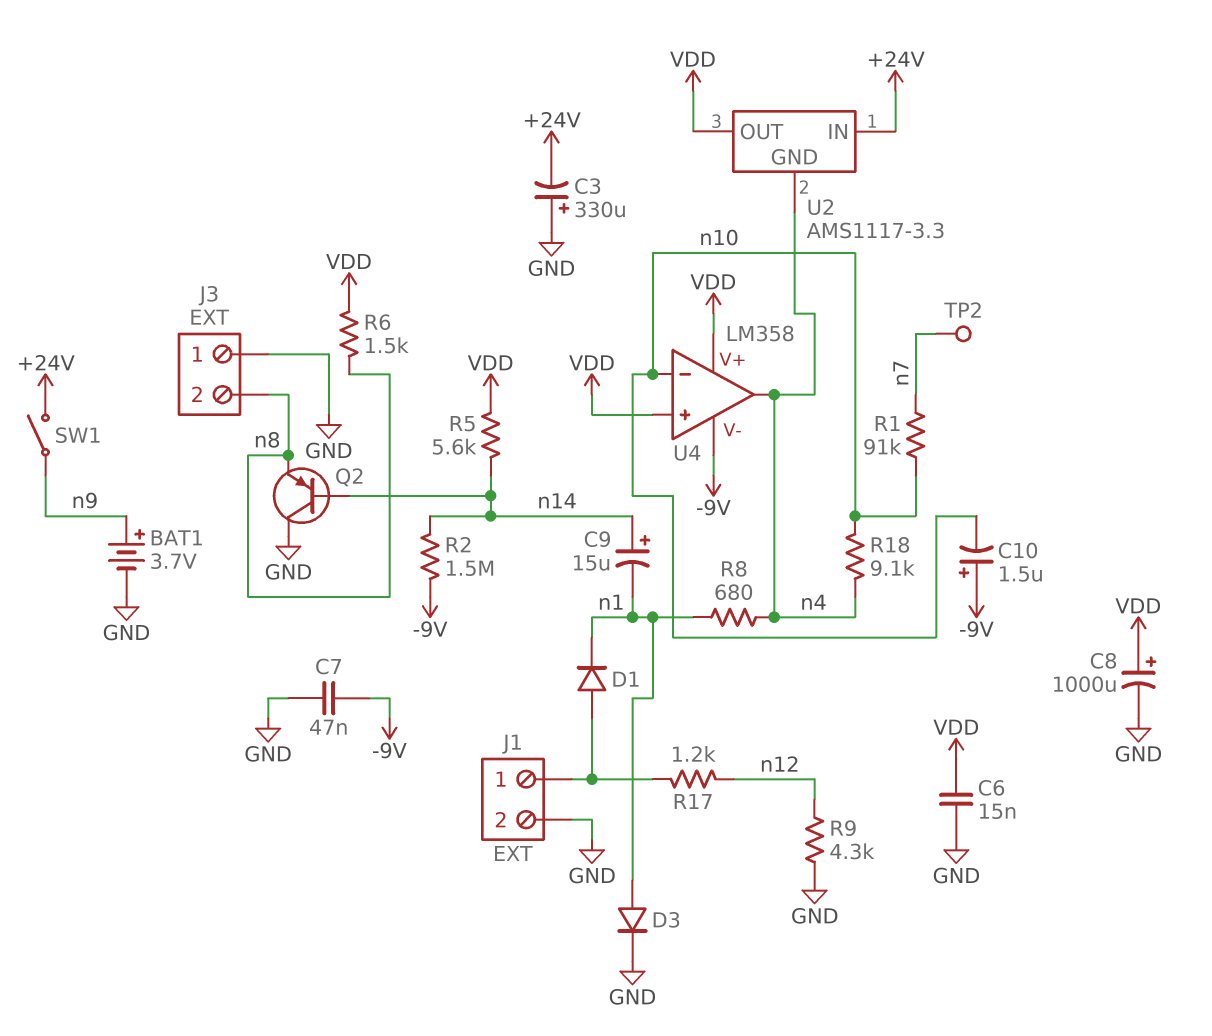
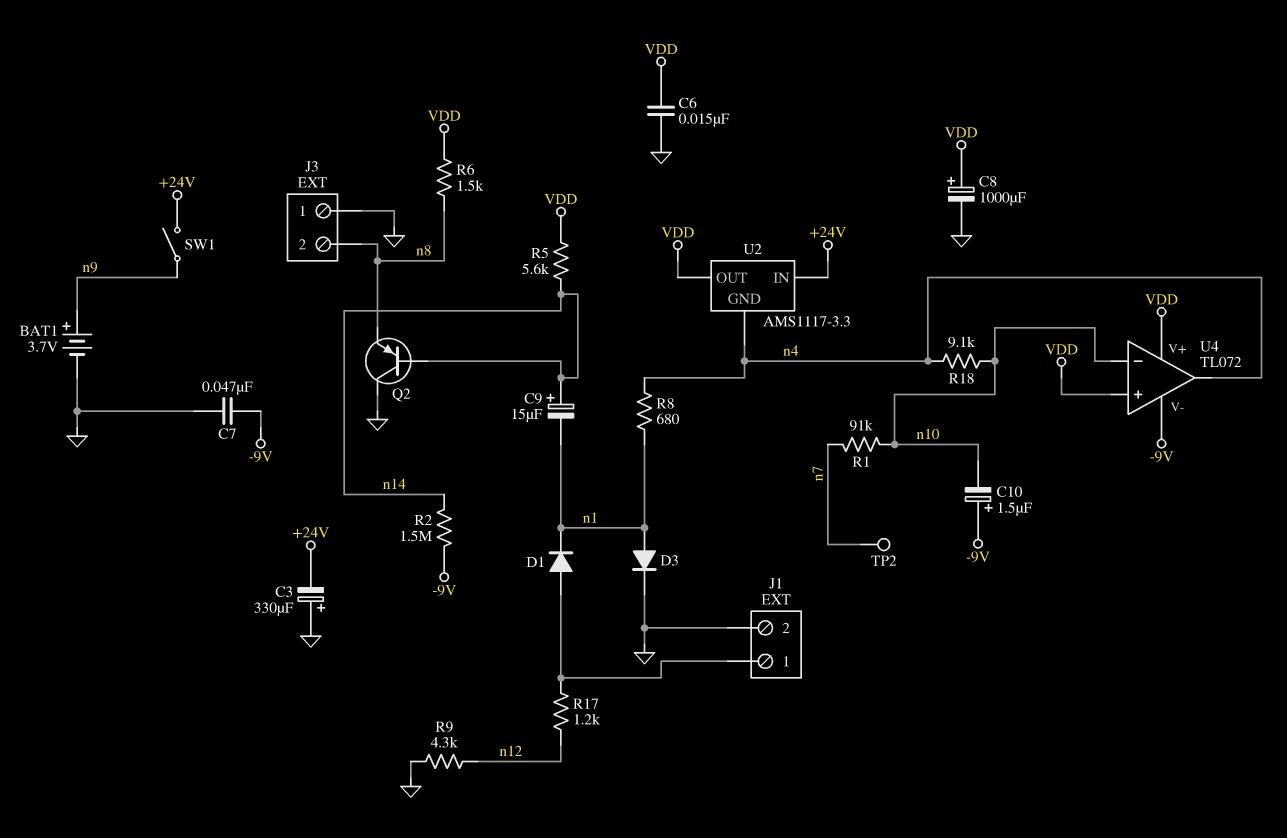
U4: LM358 -> TL072

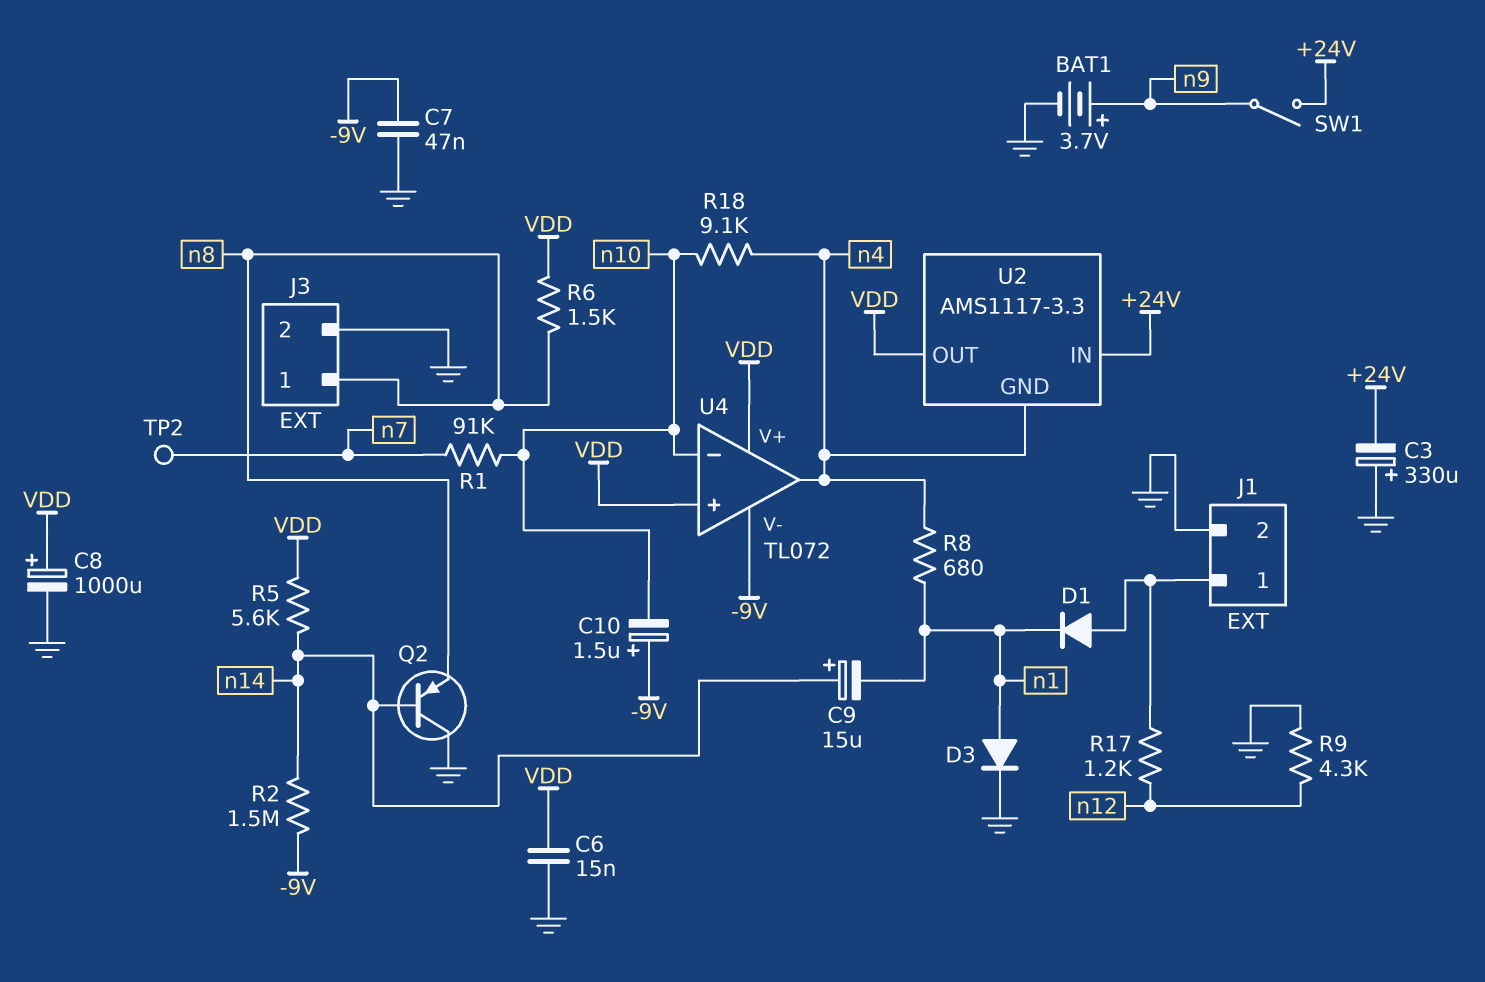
J3 pin 1: GND -> n8
J3 pin 2: n8 -> GND

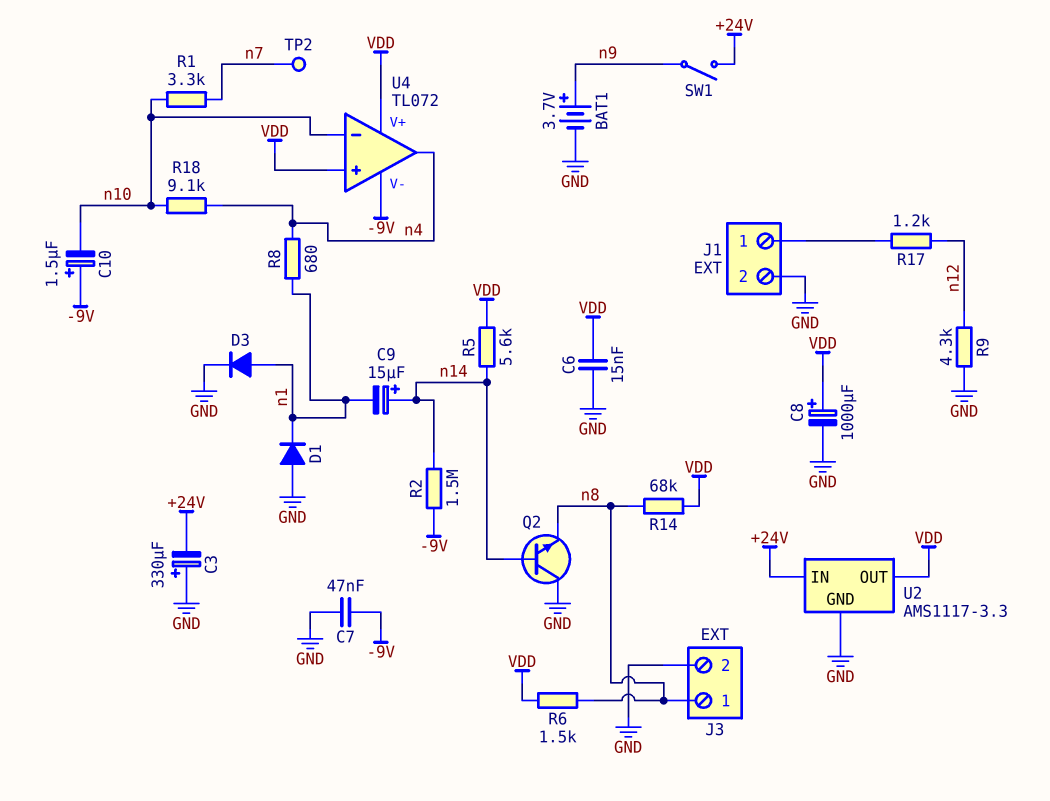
D1: diode (A J1/1, K n1) -> diode (A GND, K n1)
Q2: PNP (B n14, C GND, E n8) -> NPN (B n14, C GND, E n8)
R1: 91k (n7, n10) -> 3.3k (n7, n10)
R14: none -> 68k (VDD, n8)
U2 pin GND: n4 -> GND

